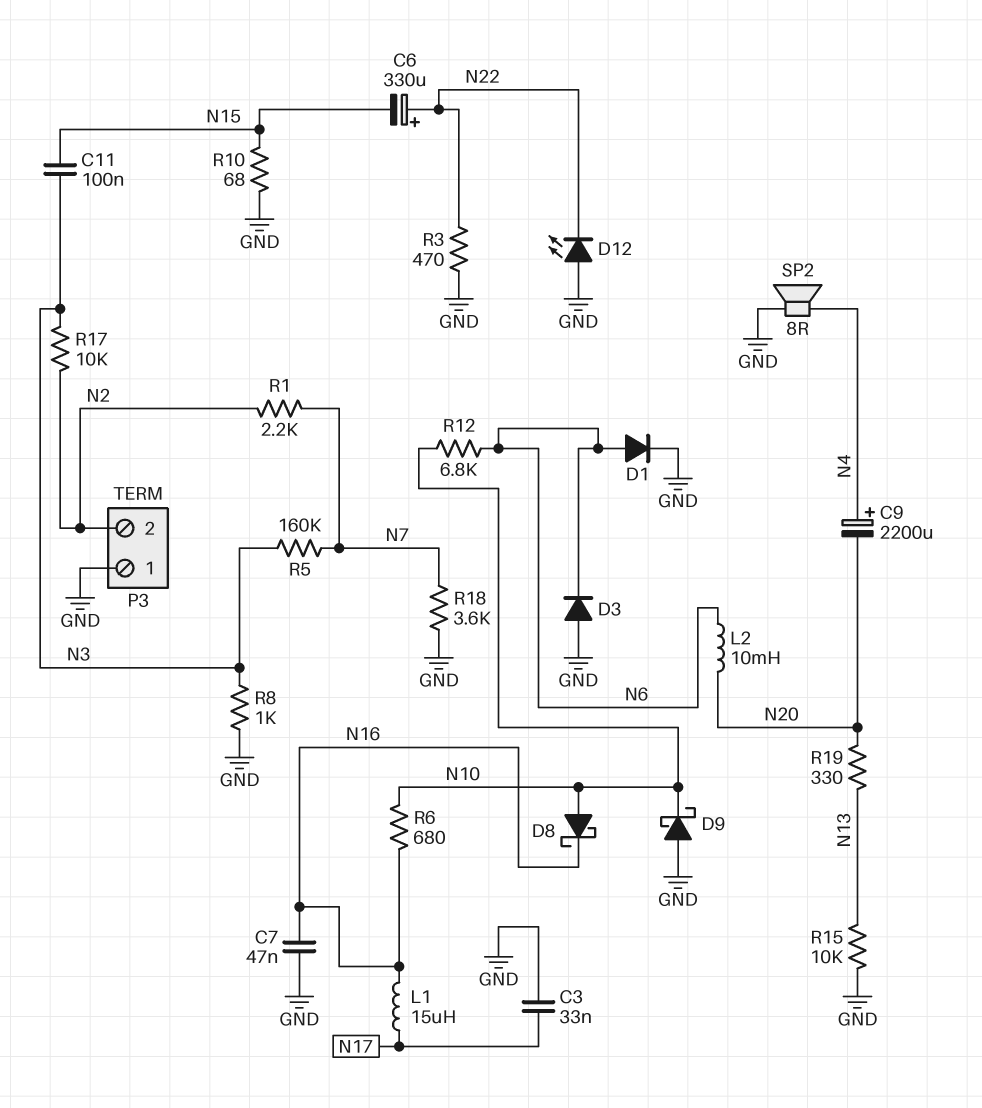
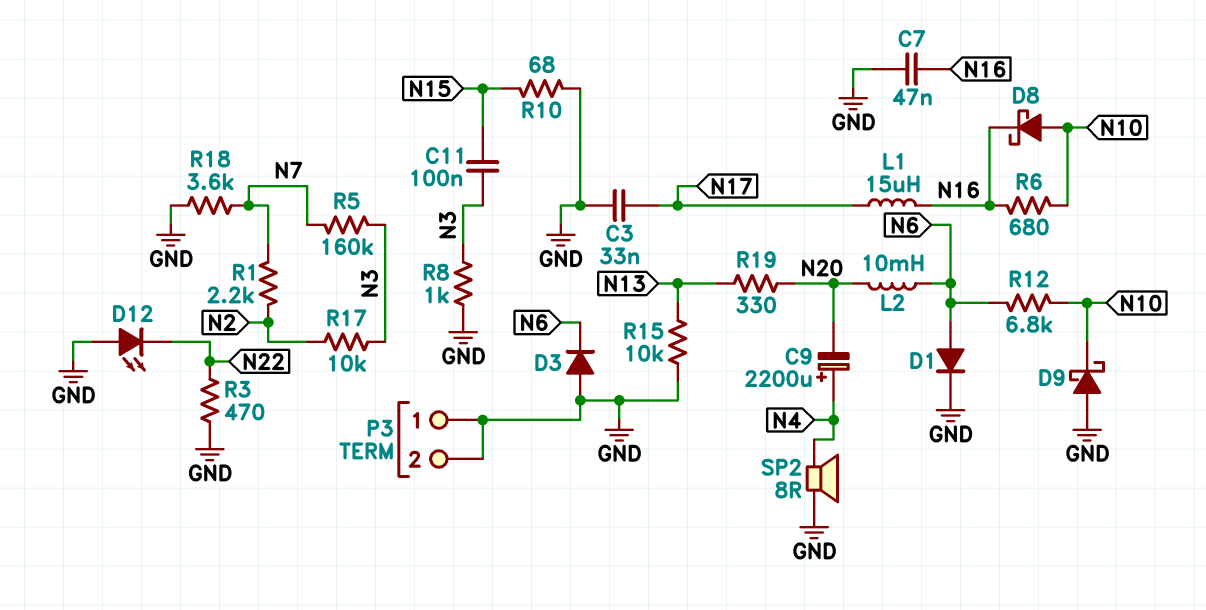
C6: 330uF (plus N22, minus N15) -> none
P3 pin 2: N2 -> GND

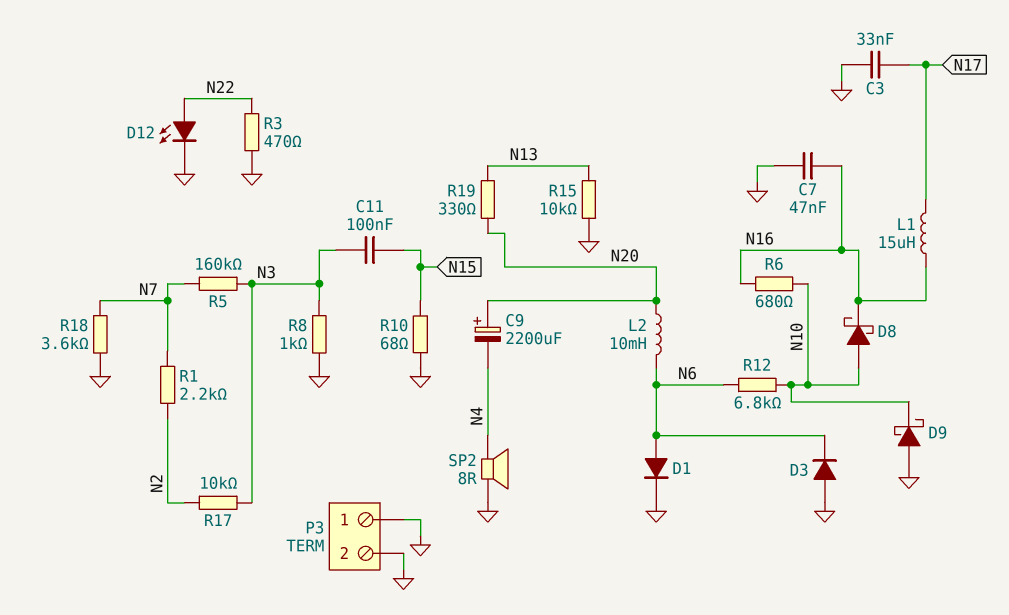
C9: 2200uF (plus N4, minus N20) -> 2200uF (plus N20, minus N4)
D12: LED (A GND, K N22) -> LED (A N22, K GND)

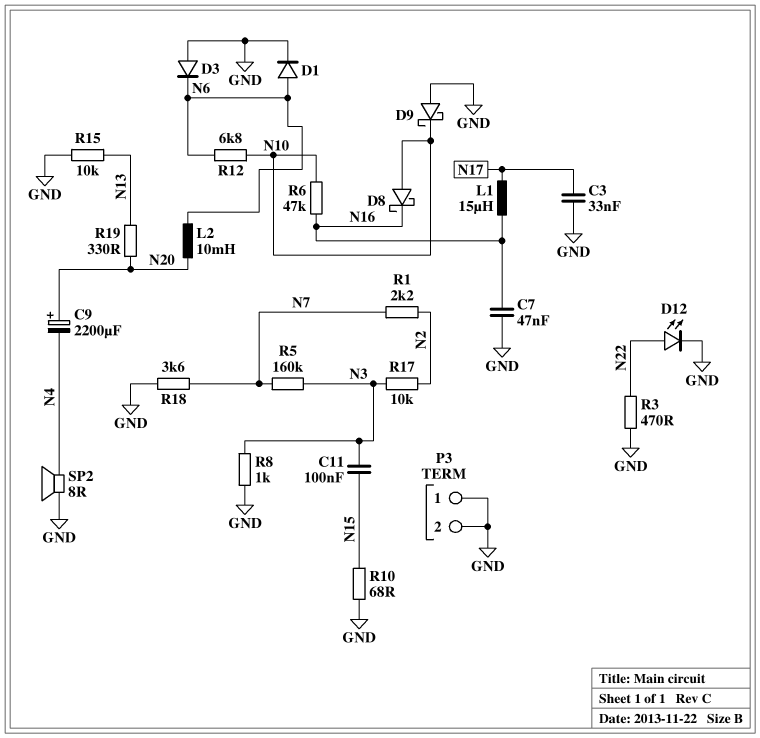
R6: 680 (N10, N16) -> 47k (N10, N16)

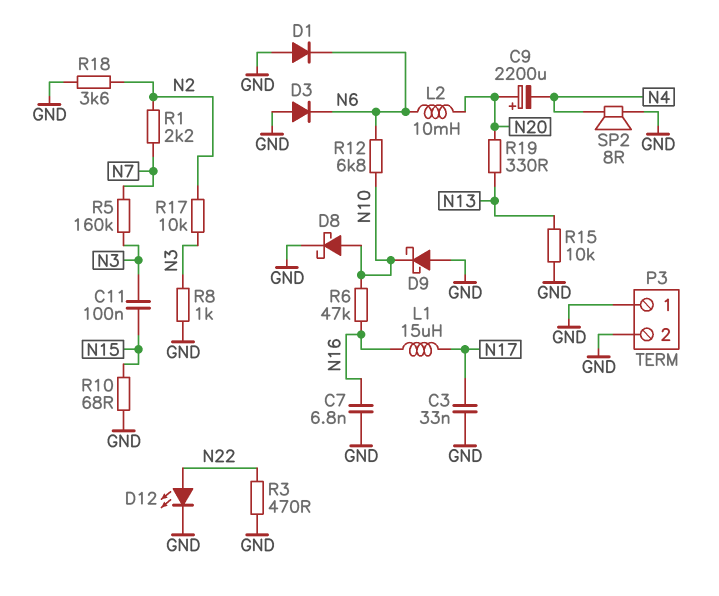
C7: 47nF (GND, N16) -> 6.8nF (GND, N16)
D1: diode (A N6, K GND) -> diode (A GND, K N6)
D8: schottky (A N10, K N16) -> schottky (A N10, K GND)
R18: 3.6k (GND, N7) -> 3.6k (GND, N2)

